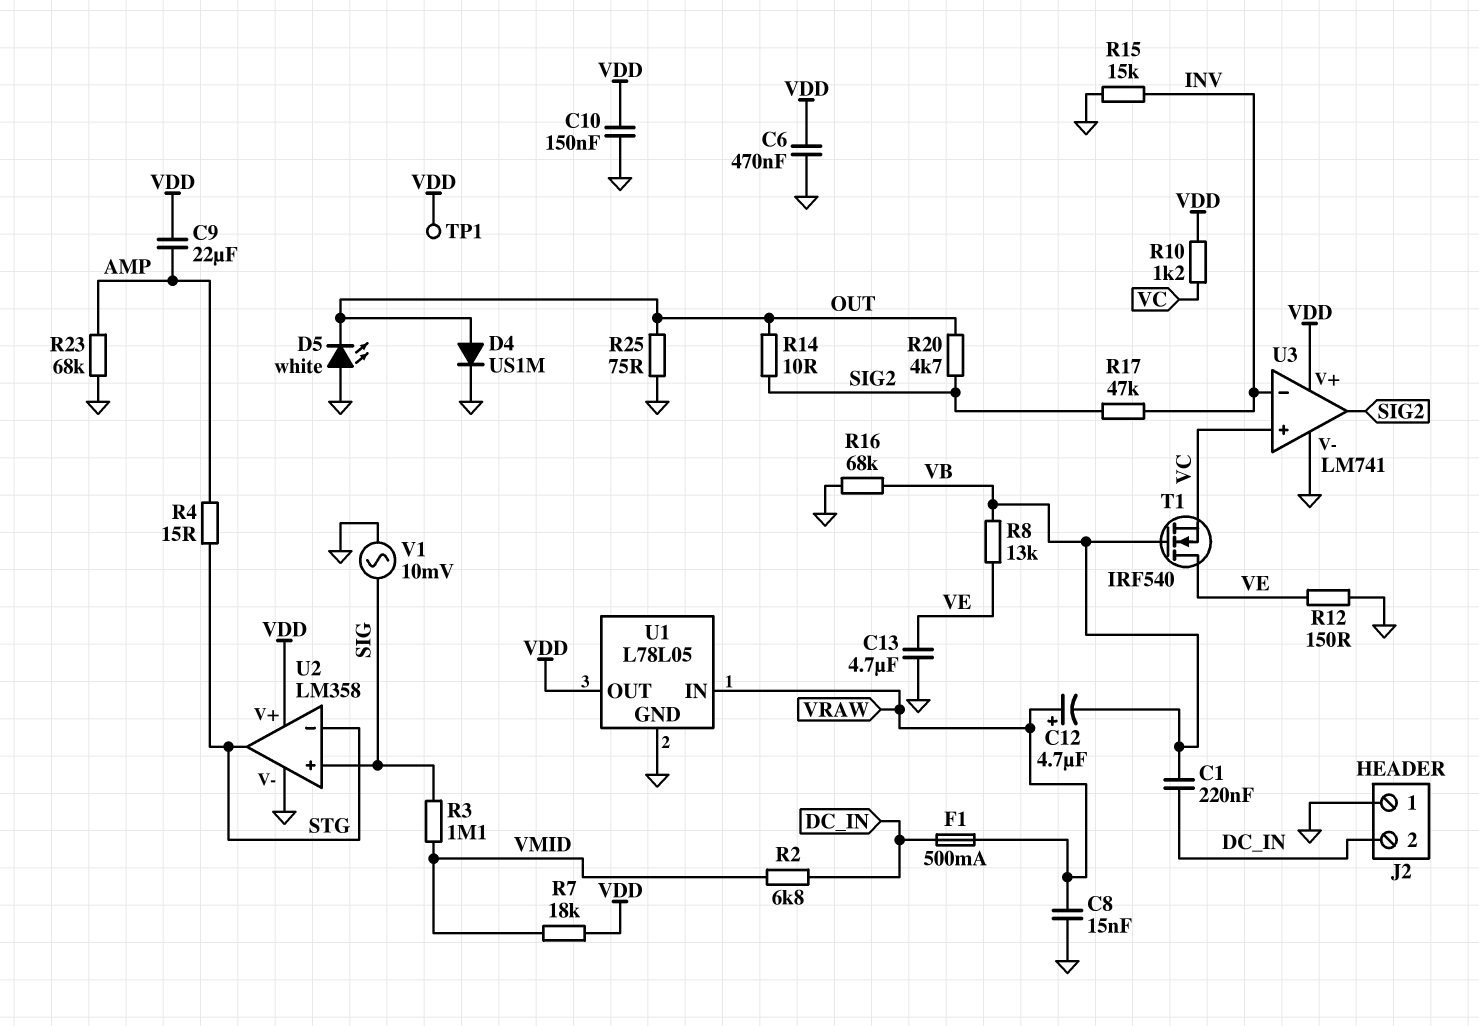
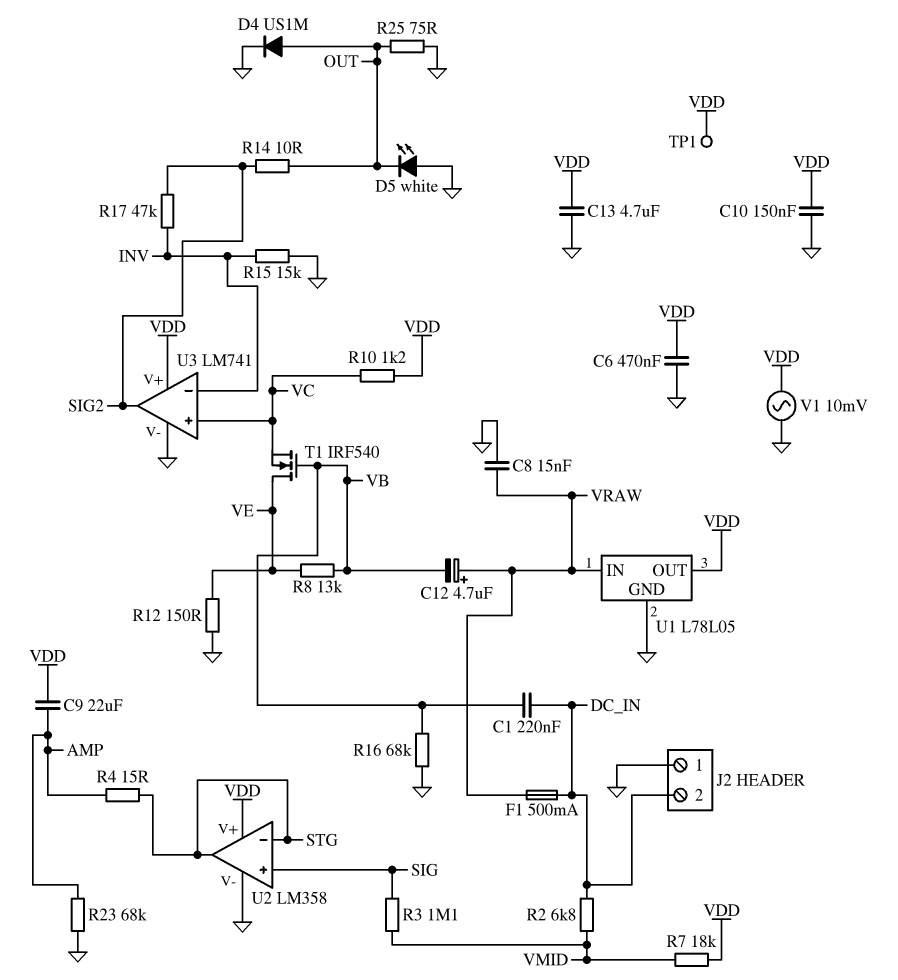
C13: 4.7uF (GND, VE) -> 4.7uF (GND, VDD)
R20: 4.7k (OUT, SIG2) -> none
V1: AC 10mV (GND, SIG) -> AC 10mV (GND, VDD)

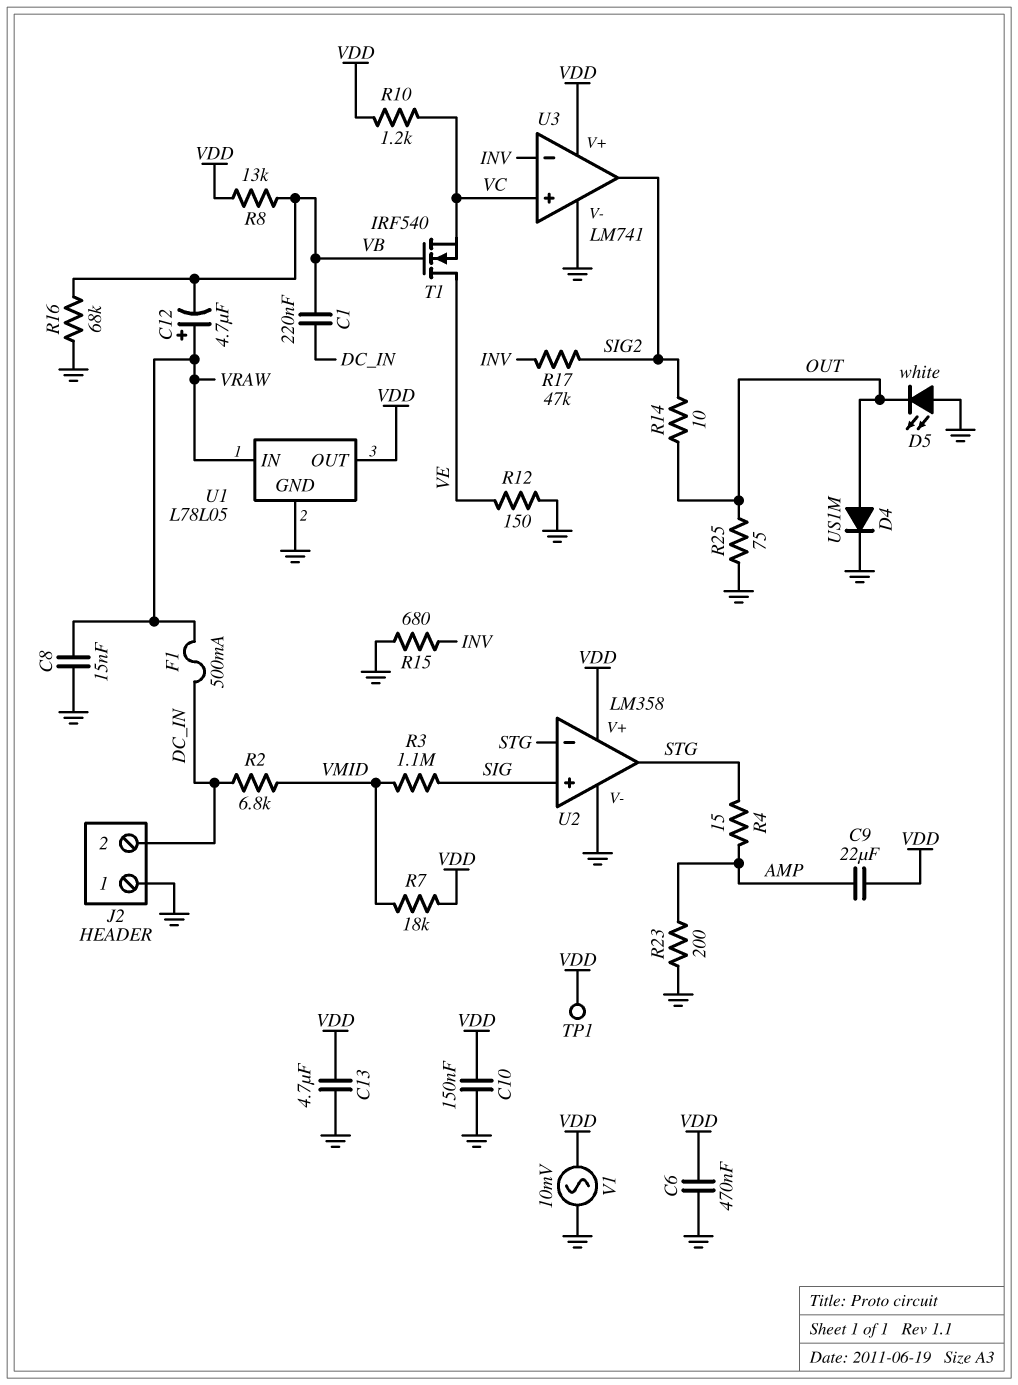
R8: 13k (VB, VE) -> 13k (VB, VDD)
R15: 15k (GND, INV) -> 680 (GND, INV)
R23: 68k (AMP, GND) -> 200 (AMP, GND)

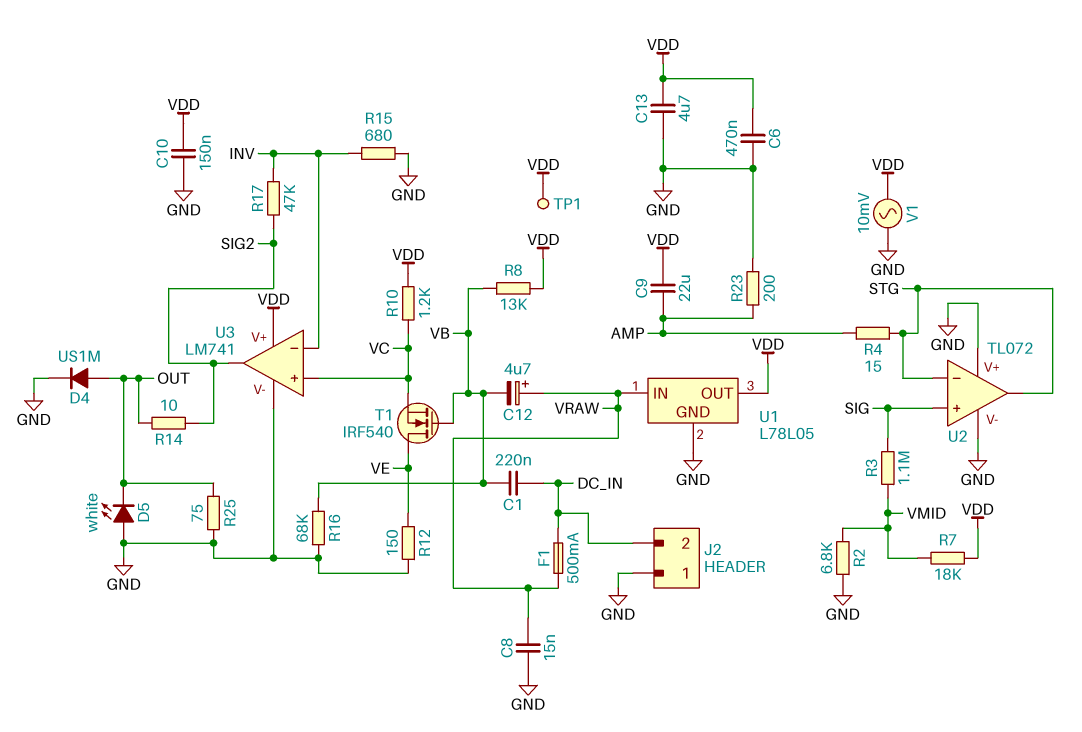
R2: 6.8k (DC_IN, VMID) -> 6.8k (GND, VMID)
U2: LM358 -> TL072
U2 pin V+: VDD -> GND

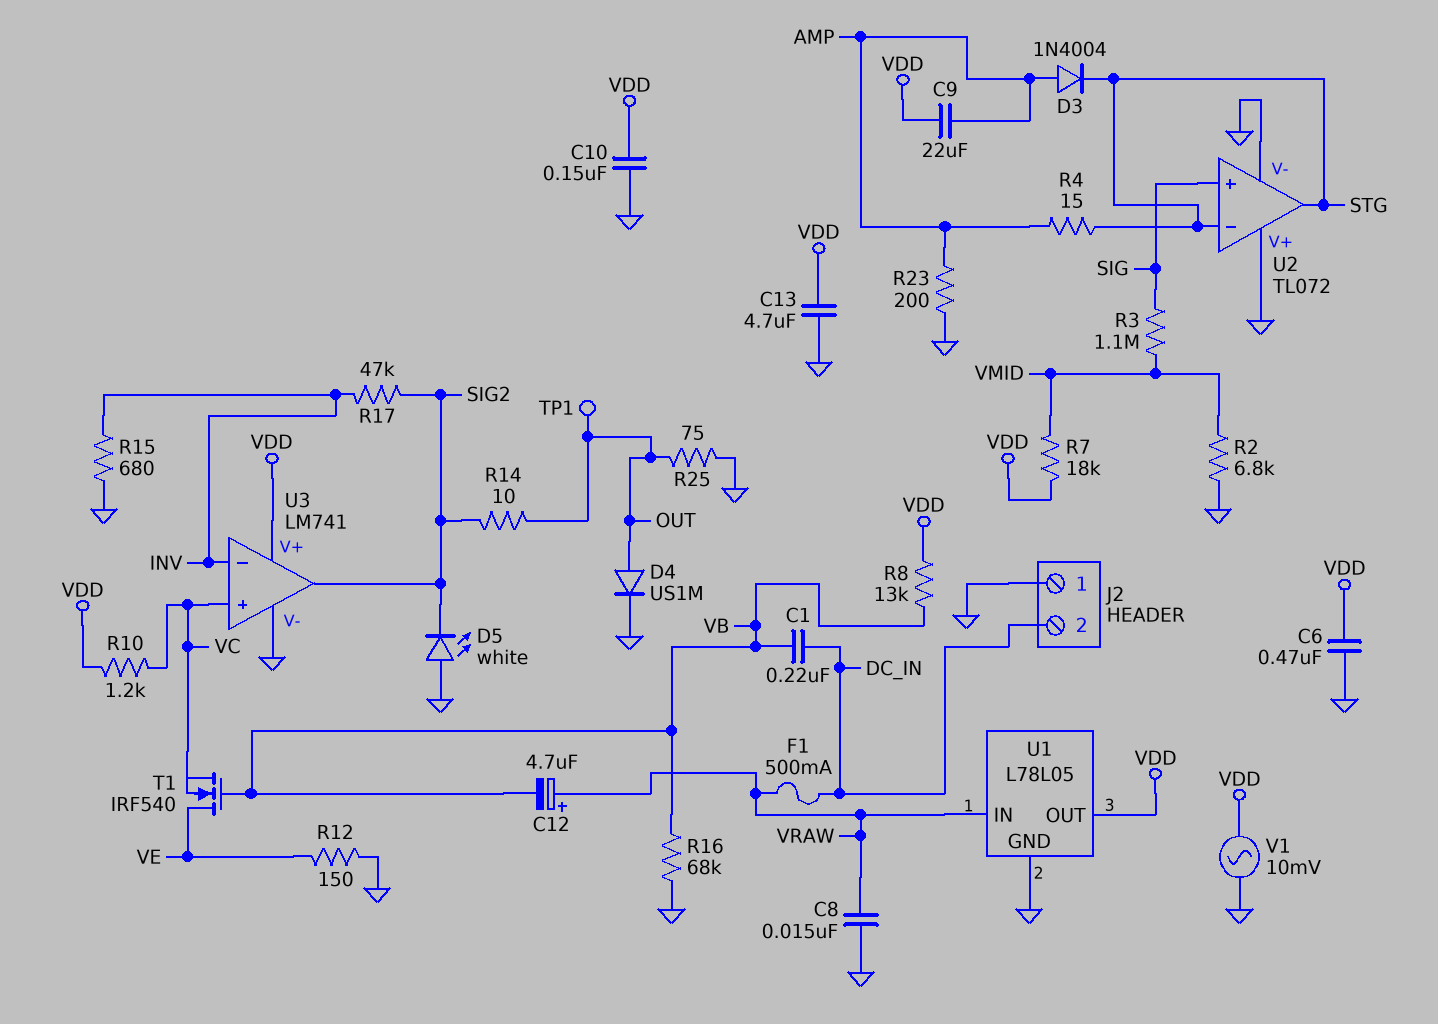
D3: none -> diode 1N4004 (A AMP, K STG)
D5: LED white (A GND, K OUT) -> LED white (A GND, K SIG2)
TP1: test point (VDD) -> test point (OUT)

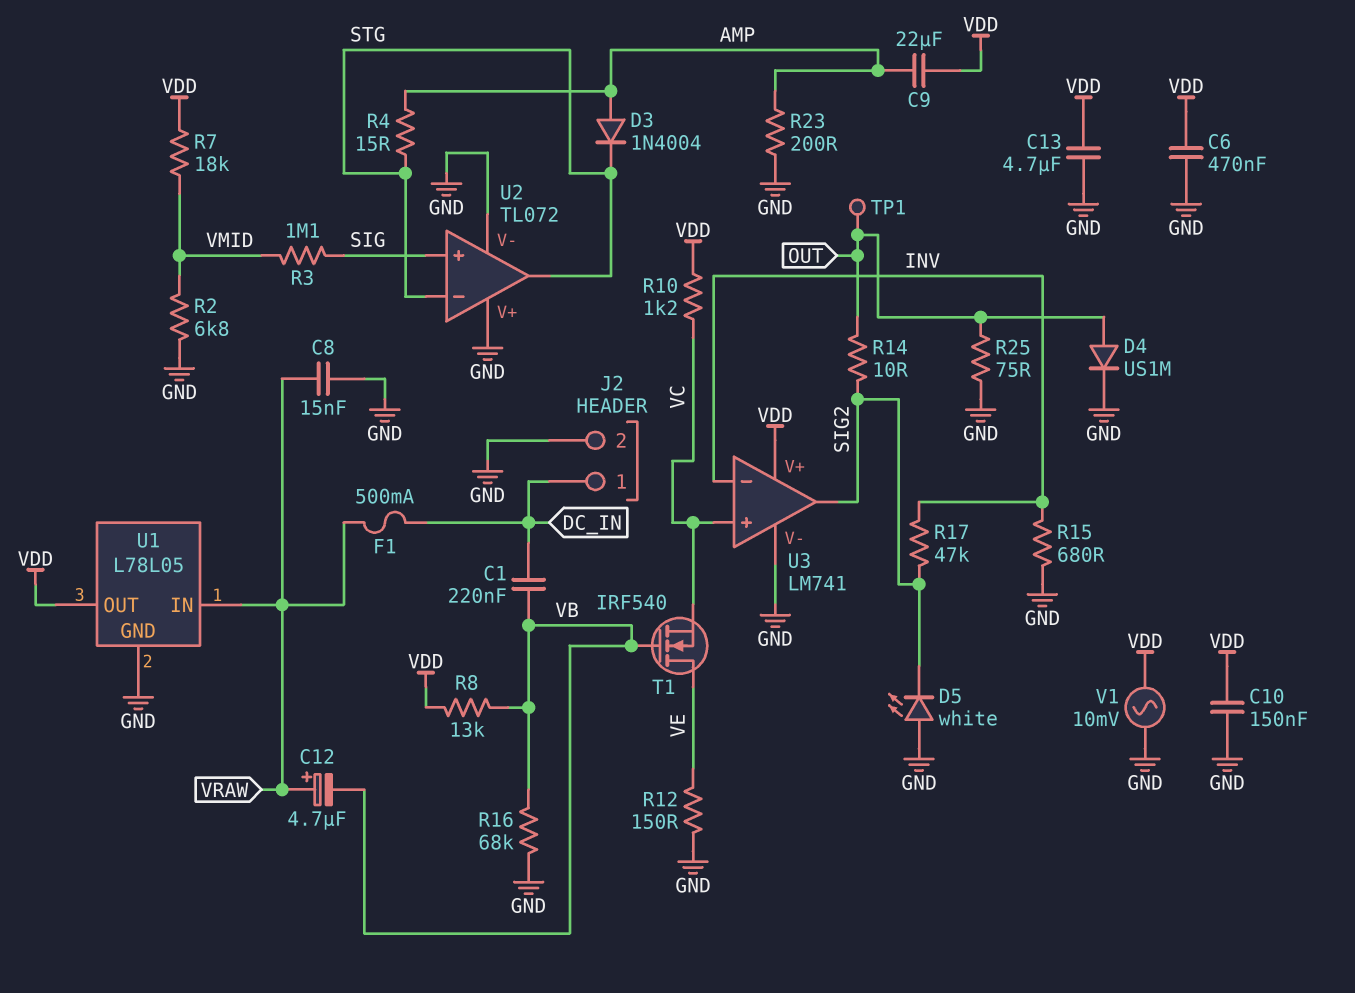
J2 pin 1: GND -> DC_IN
J2 pin 2: DC_IN -> GND

